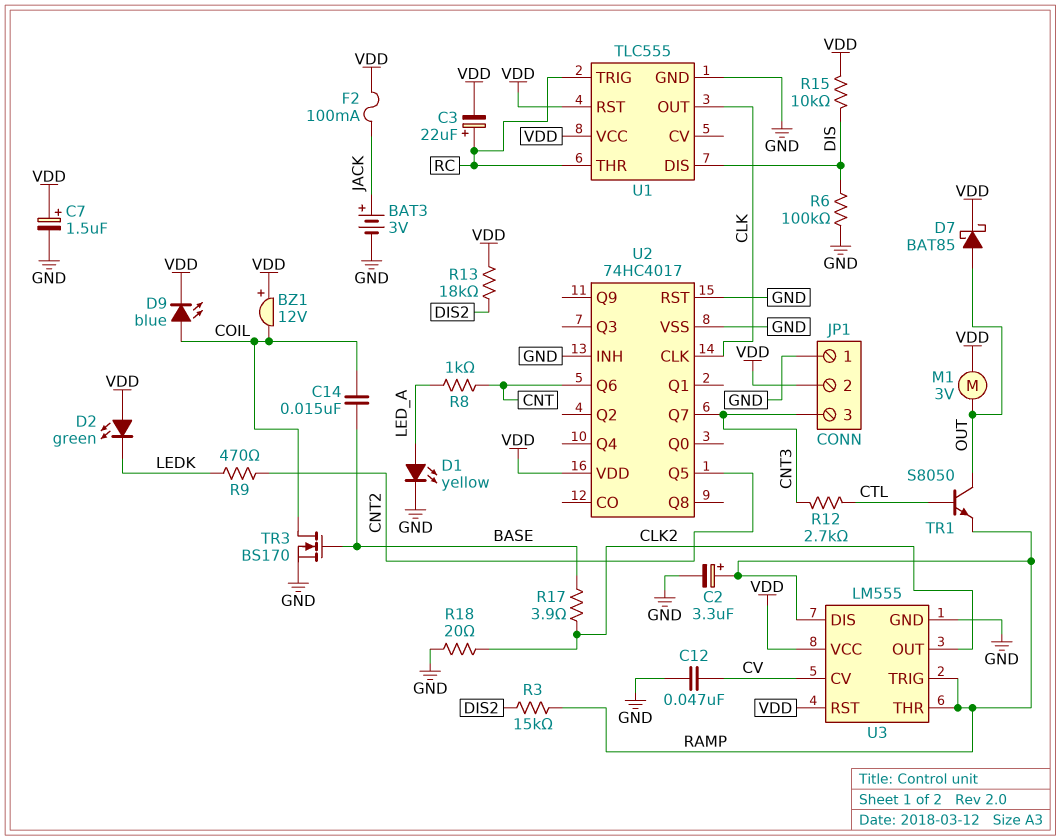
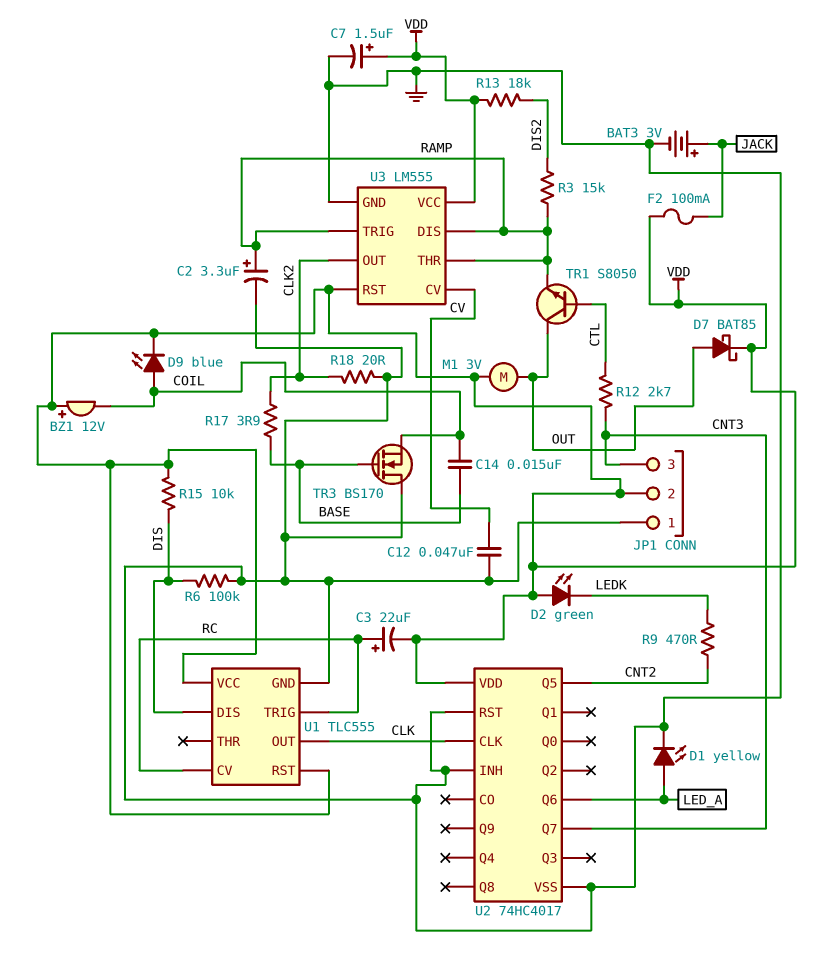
R8: 1k (CNT, LED_A) -> none
TR3: NMOS BS170 (G BASE, D COIL, S GND) -> NMOS BS170 (G BASE, D GND, S COIL)
U1 pin CV: none -> RC
U1 pin THR: RC -> none
U2 pin Q6: CNT -> LED_A

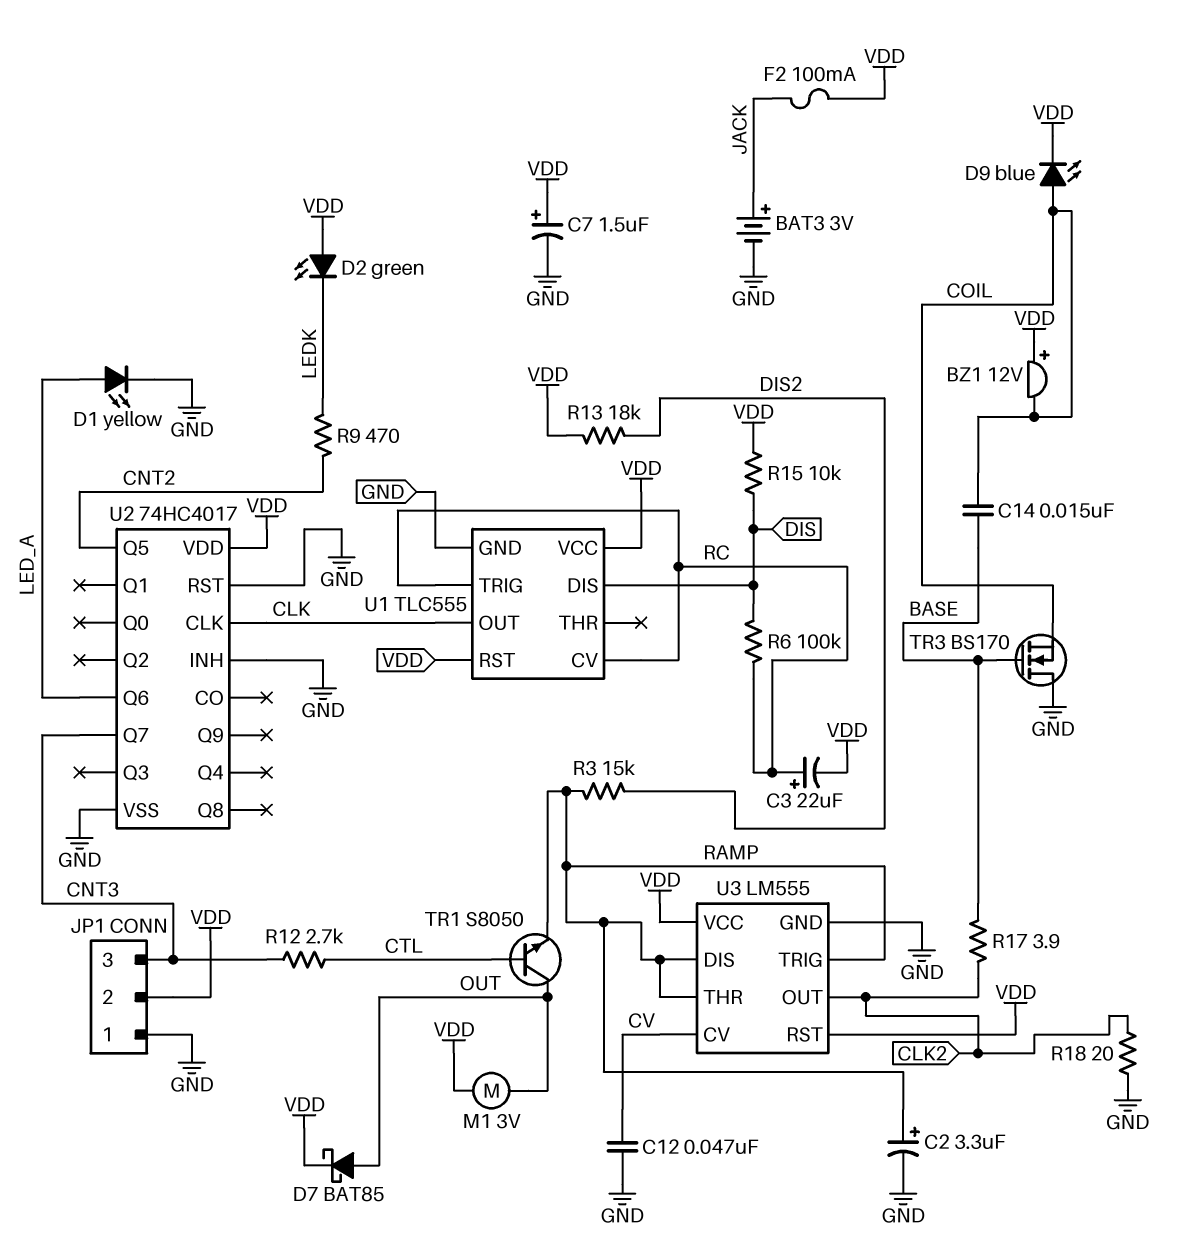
R6: 100k (DIS, GND) -> 100k (DIS, RC)

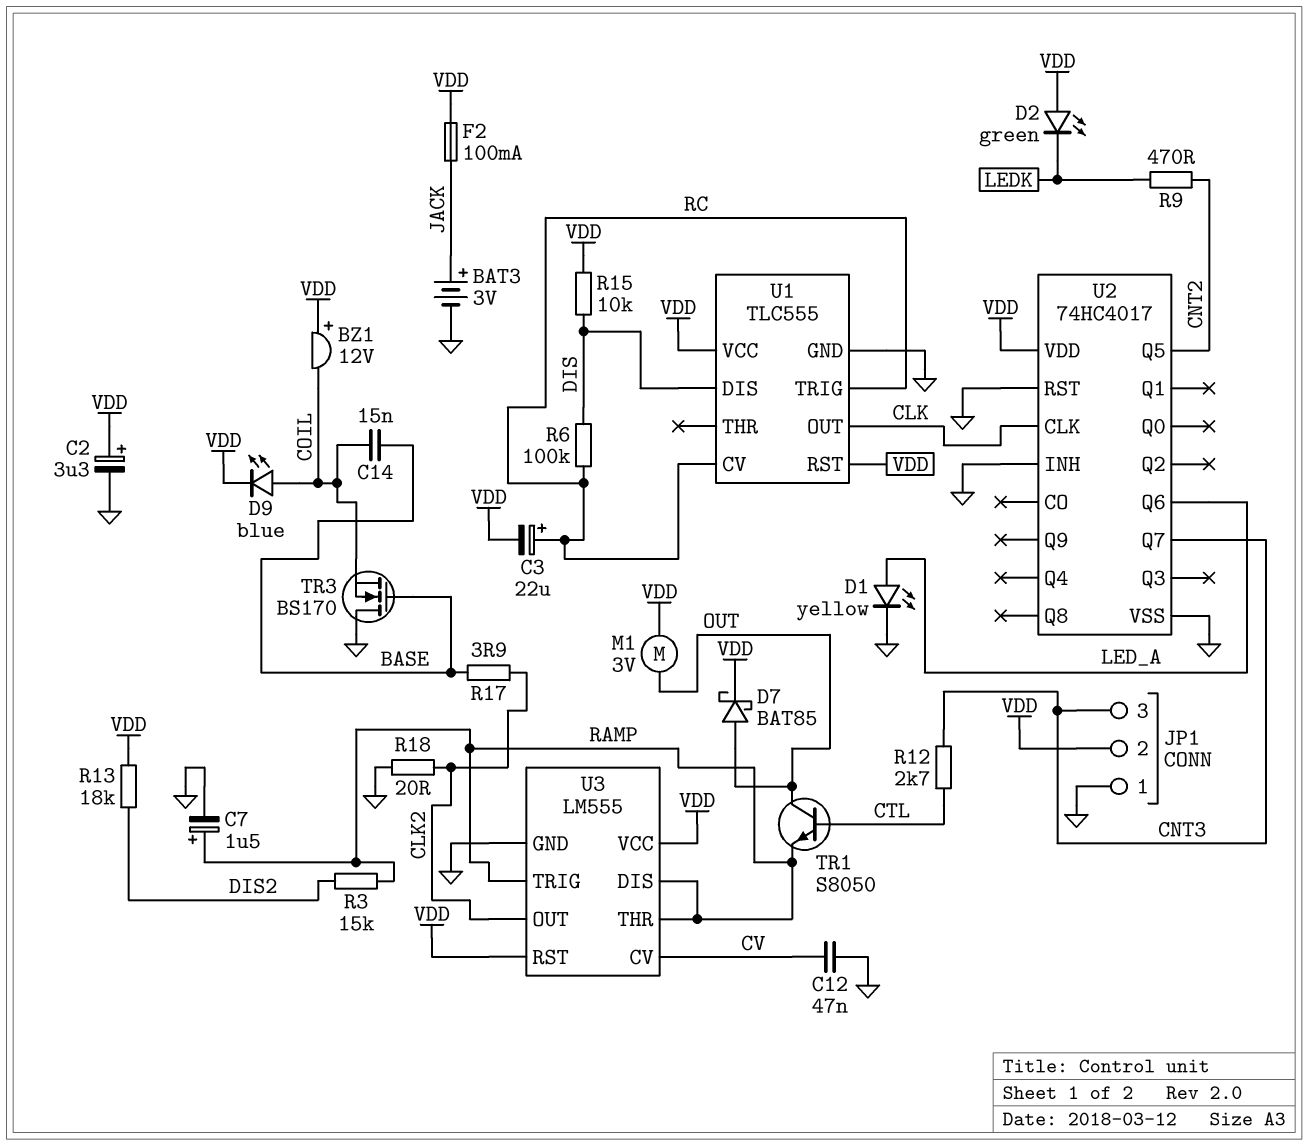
C2: 3.3uF (plus RAMP, minus GND) -> 3.3uF (plus VDD, minus GND)
C7: 1.5uF (plus VDD, minus GND) -> 1.5uF (plus RAMP, minus GND)

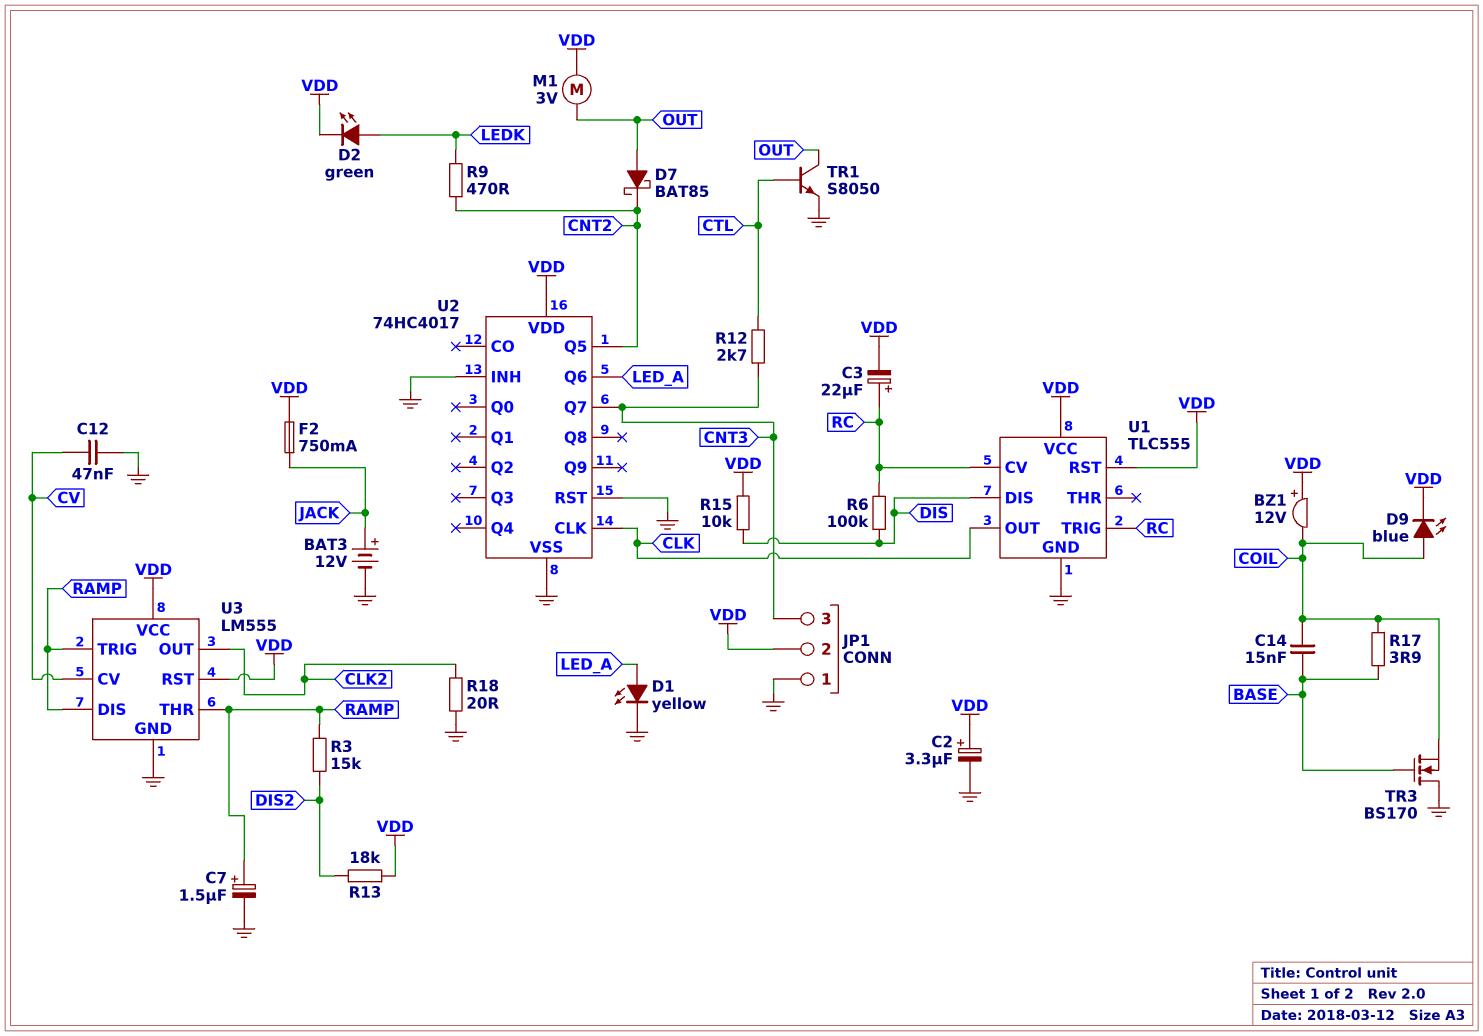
BAT3: 3V (plus JACK, minus GND) -> 12V (plus JACK, minus GND)
D2: LED green (A VDD, K LEDK) -> LED green (A LEDK, K VDD)
D7: schottky BAT85 (A OUT, K VDD) -> schottky BAT85 (A OUT, K CNT2)
F2: 100mA (JACK, VDD) -> 750mA (JACK, VDD)
R17: 3.9 (BASE, CLK2) -> 3.9 (BASE, COIL)
TR1: NPN S8050 (B CTL, C OUT, E RAMP) -> NPN S8050 (B CTL, C OUT, E GND)

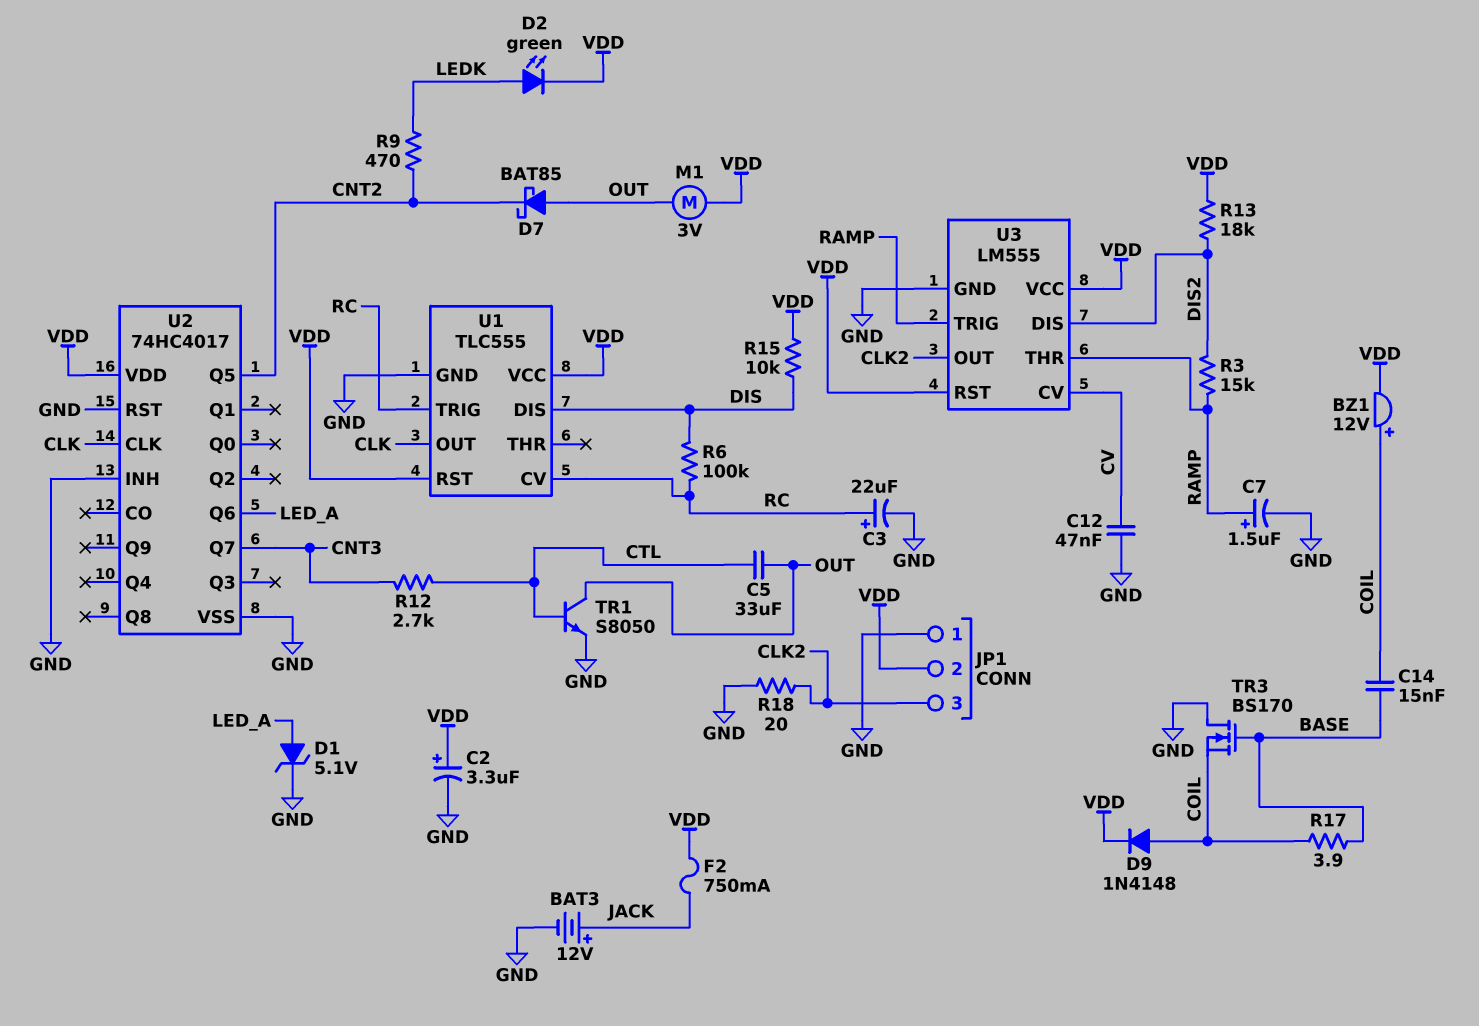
BZ1: buzzer 12V (plus VDD, minus COIL) -> buzzer 12V (plus COIL, minus VDD)
C3: 22uF (plus RC, minus VDD) -> 22uF (plus RC, minus GND)
C5: none -> 33uF (CTL, OUT)
D1: LED yellow (A LED_A, K GND) -> zener 5.1V (A LED_A, K GND)
D9: LED blue (A COIL, K VDD) -> diode 1N4148 (A COIL, K VDD)
JP1 pin 3: CNT3 -> CLK2
U3 pin DIS: RAMP -> DIS2

